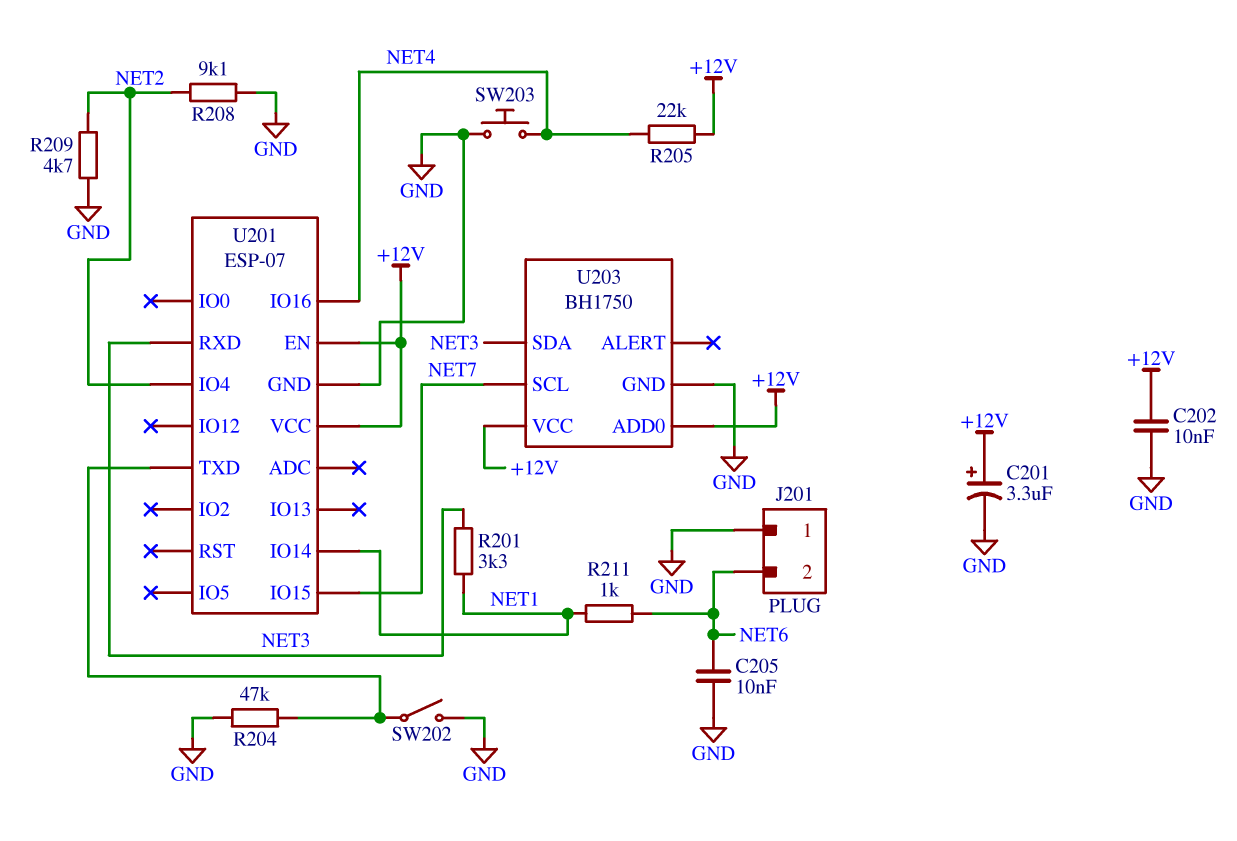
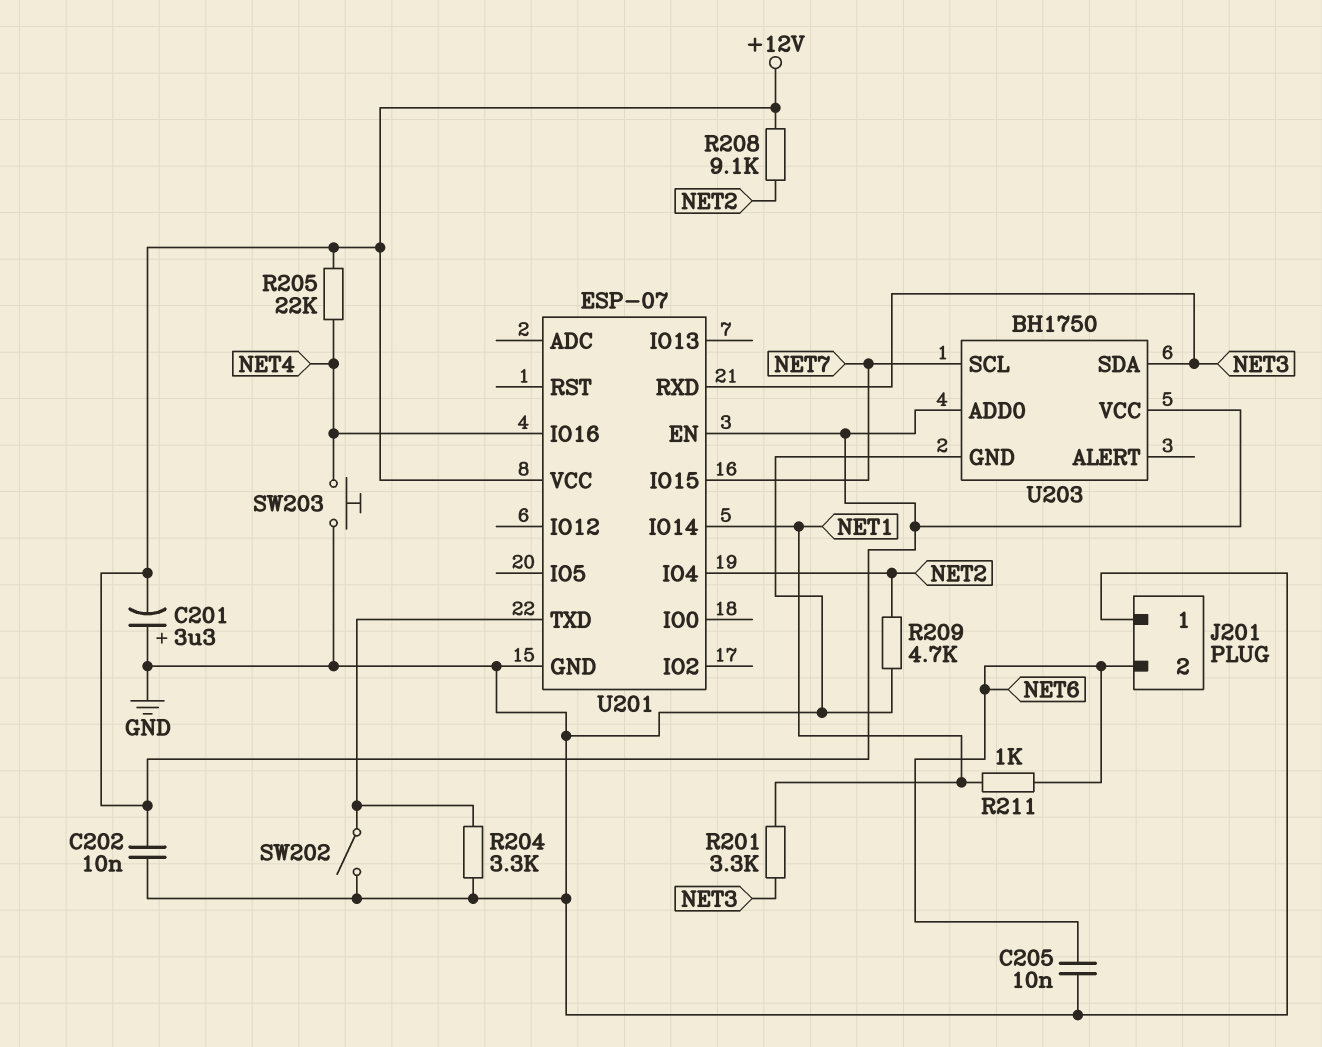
C201: 3.3uF (plus +12V, minus GND) -> 3.3uF (plus GND, minus +12V)
R204: 47k (GND, U201/TXD) -> 3.3k (GND, U201/TXD)
R208: 9.1k (GND, NET2) -> 9.1k (+12V, NET2)

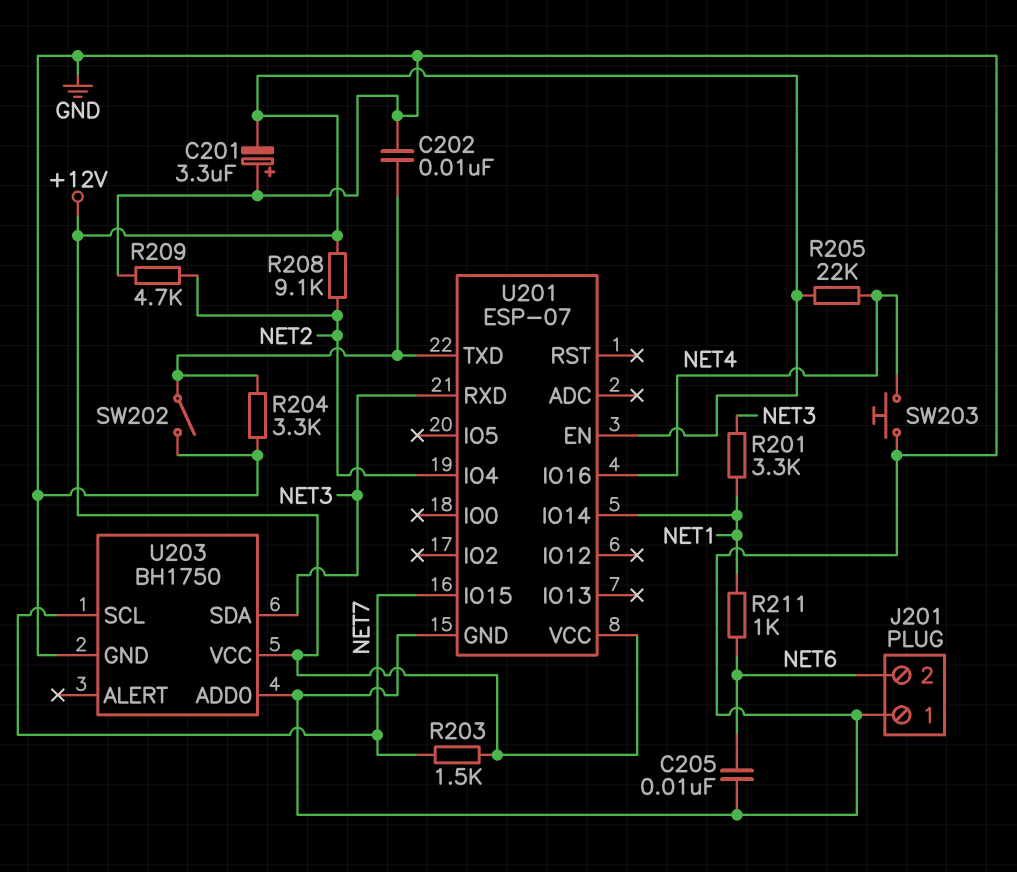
C202: 10nF (+12V, GND) -> 10nF (GND, U201/TXD)
R203: none -> 1.5k (+12V, NET7)
U203 pin ADD0: +12V -> GND

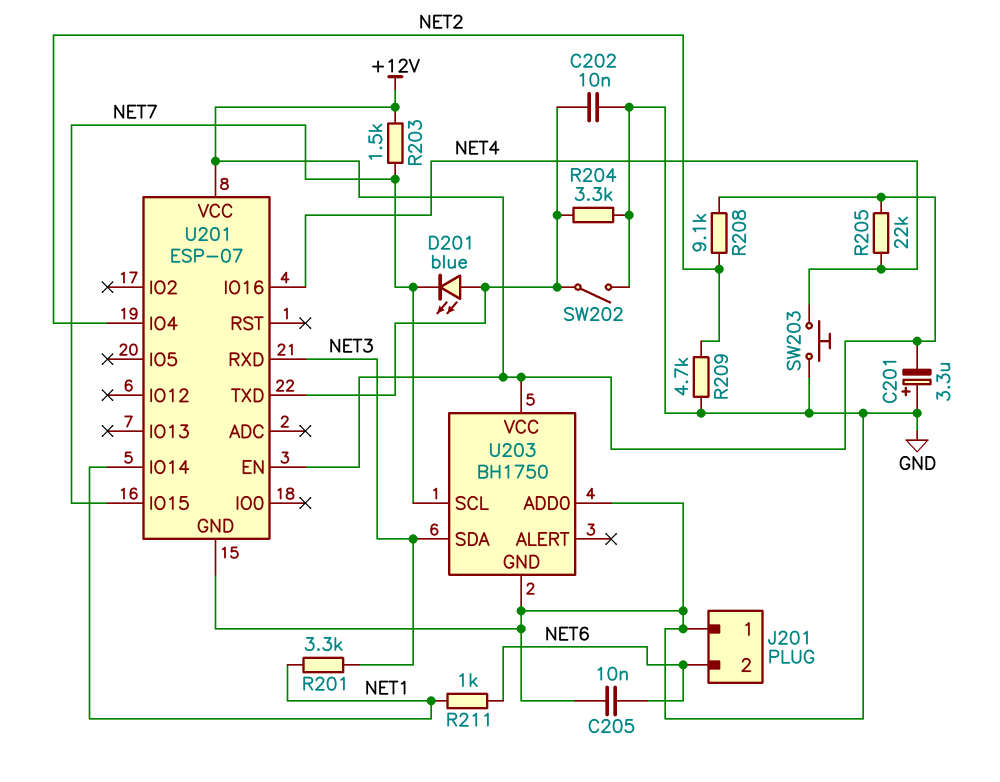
D201: none -> LED blue (A U201/TXD, K NET7)

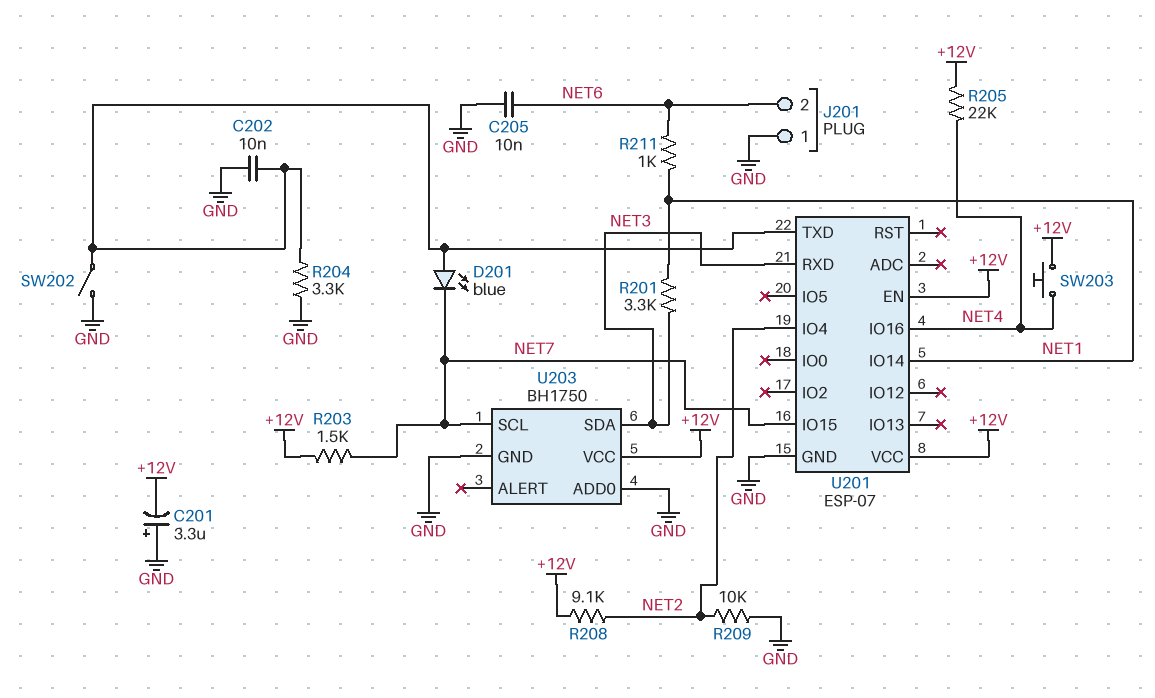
R209: 4.7k (GND, NET2) -> 10k (GND, NET2)
SW203: button (GND, NET4) -> button (+12V, NET4)

